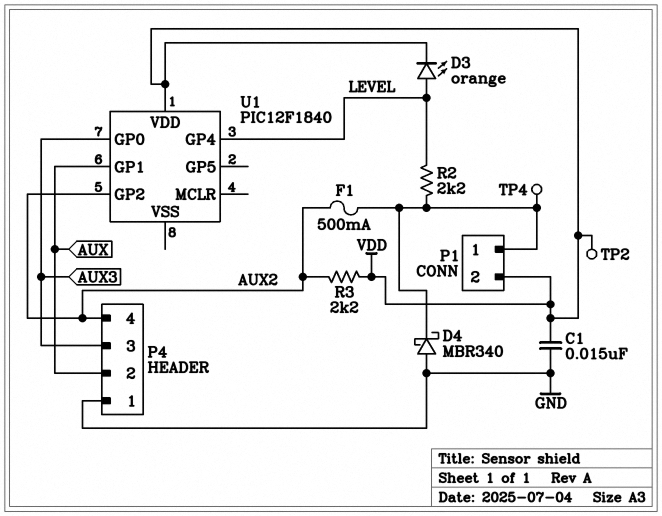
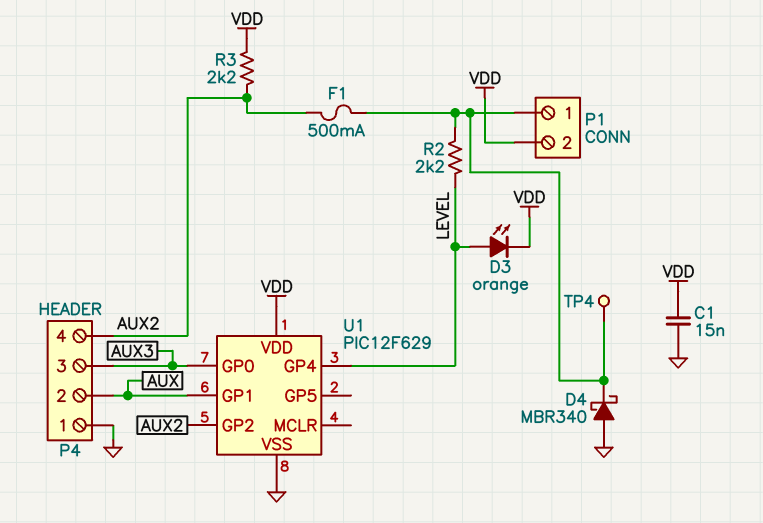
TP2: test point (VDD) -> none
U1: PIC12F1840 -> PIC12F629
U1 pin VSS: none -> GND

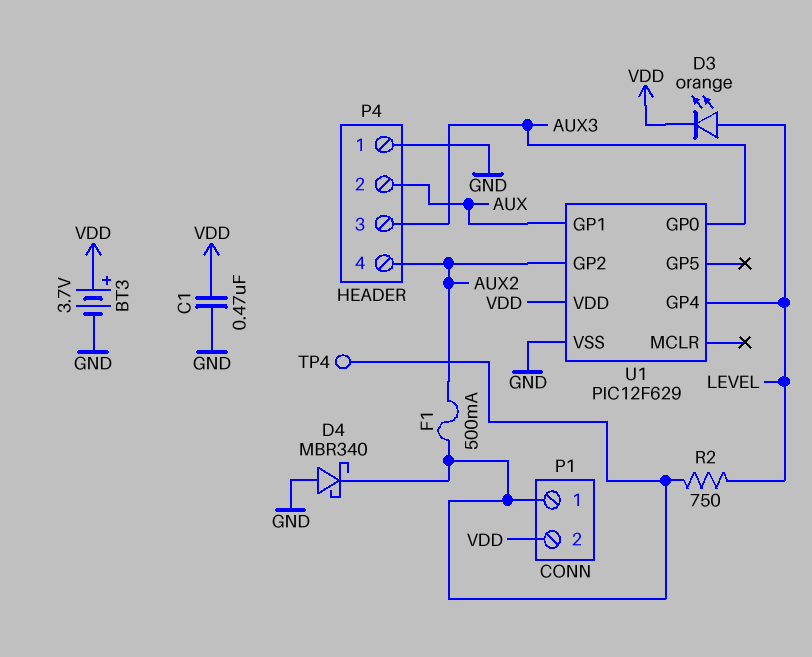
BT3: none -> 3.7V (plus VDD, minus GND)
C1: 15nF (GND, VDD) -> 470nF (GND, VDD)
R2: 2.2k (LEVEL, P1/1) -> 750 (LEVEL, P1/1)
R3: 2.2k (AUX2, VDD) -> none

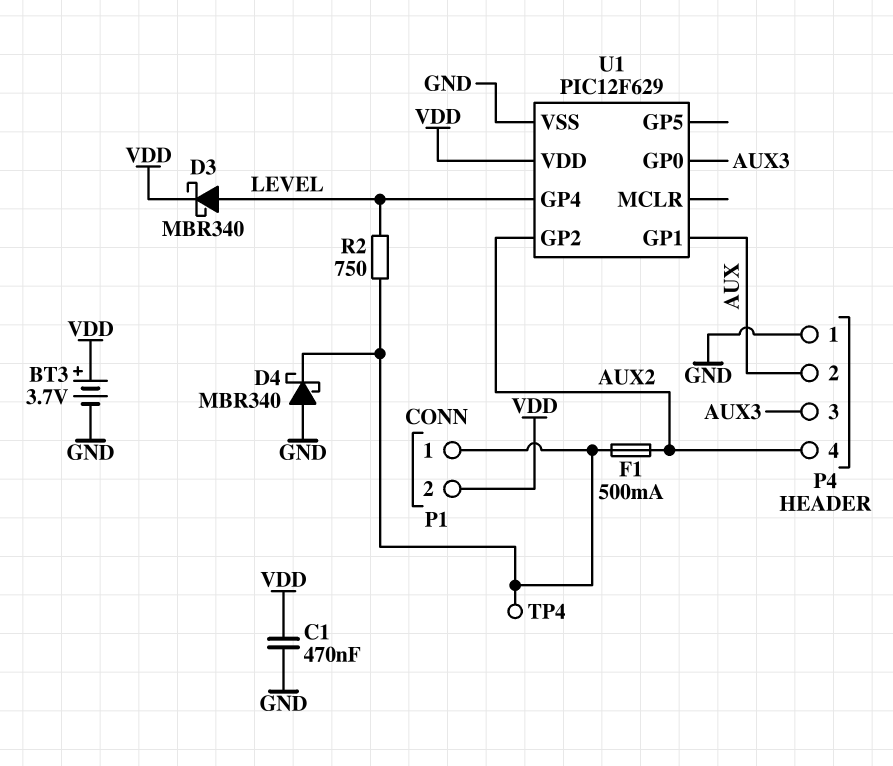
D3: LED orange (A LEVEL, K VDD) -> schottky MBR340 (A LEVEL, K VDD)

